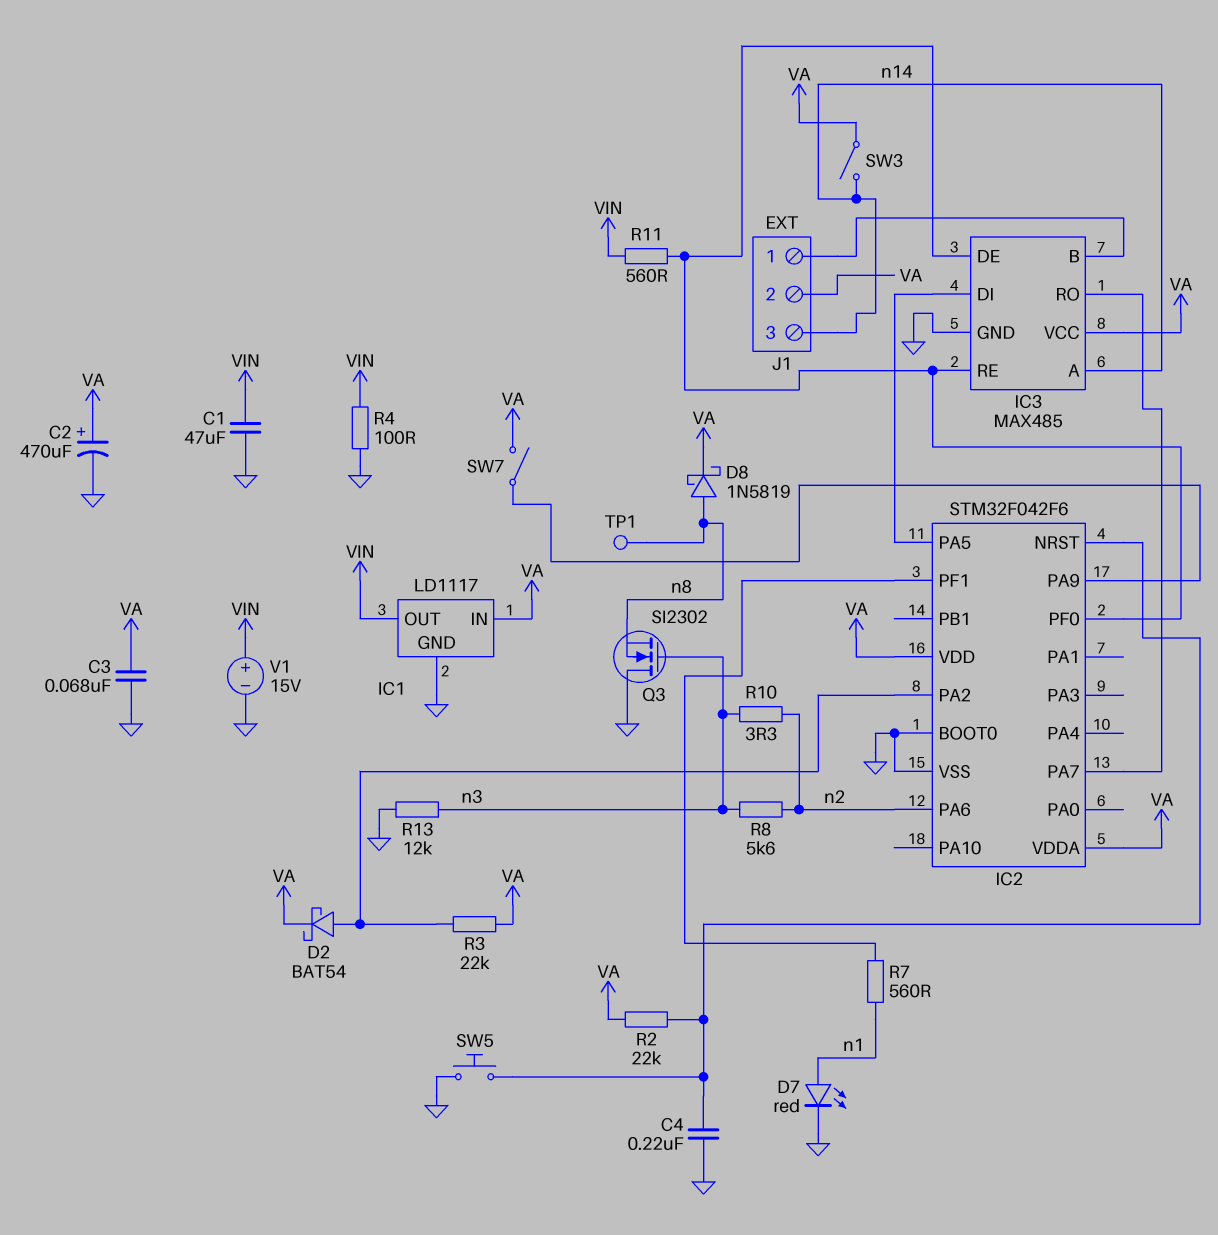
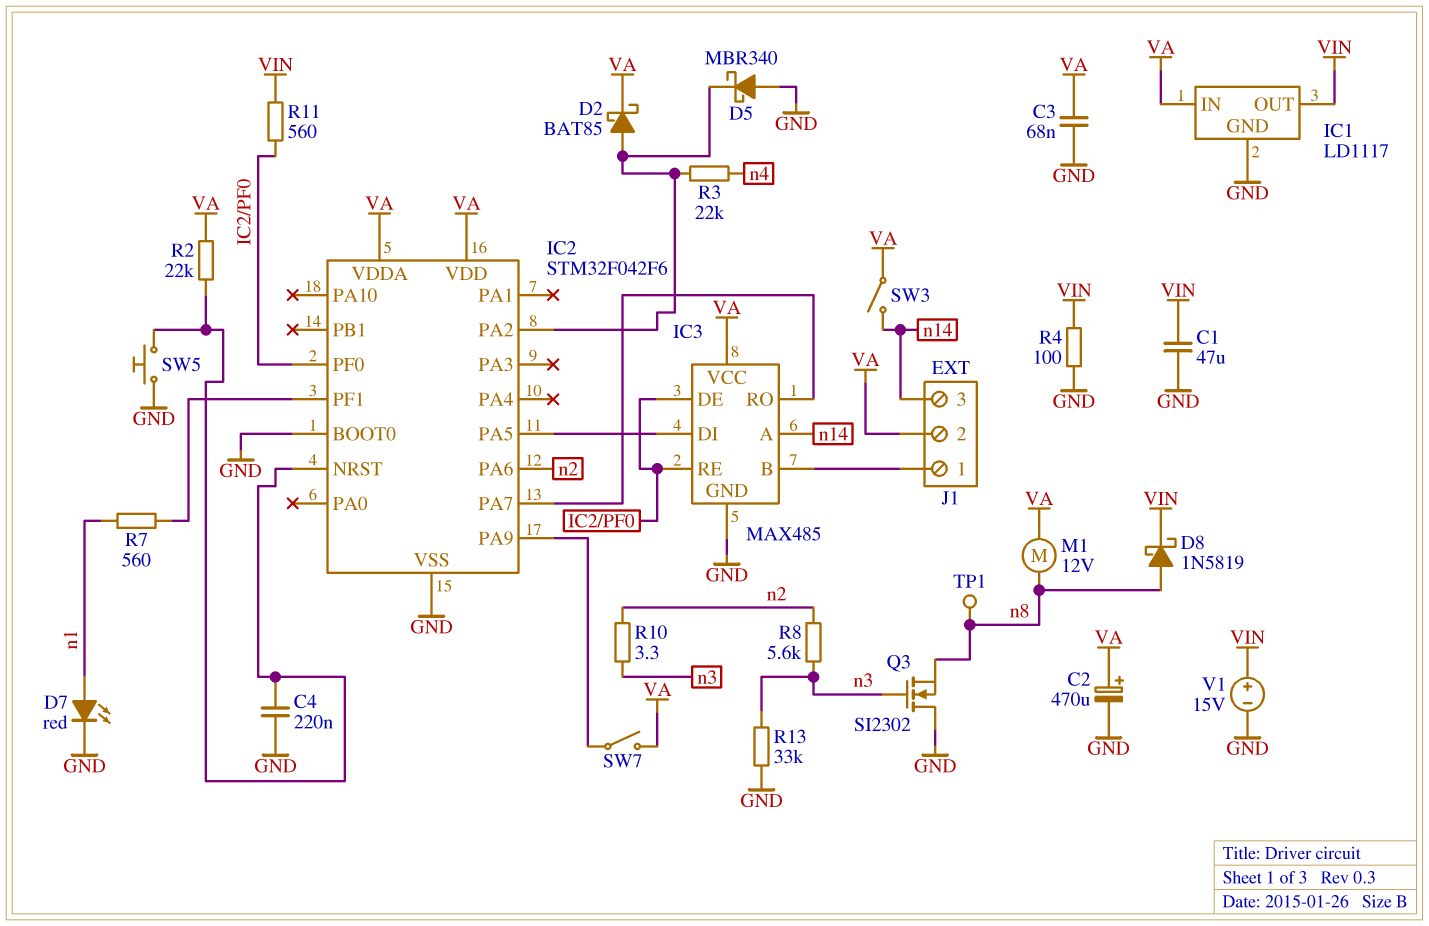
D2: schottky BAT54 (A IC2/PA2, K VA) -> schottky BAT85 (A IC2/PA2, K VA)
D5: none -> schottky MBR340 (A GND, K IC2/PA2)
D8: schottky 1N5819 (A n8, K VA) -> schottky 1N5819 (A n8, K VIN)
M1: none -> motor 12V (VA, n8)
R3: 22k (IC2/PA2, VA) -> 22k (IC2/PA2, n4)
R13: 12k (GND, n3) -> 33k (GND, n3)

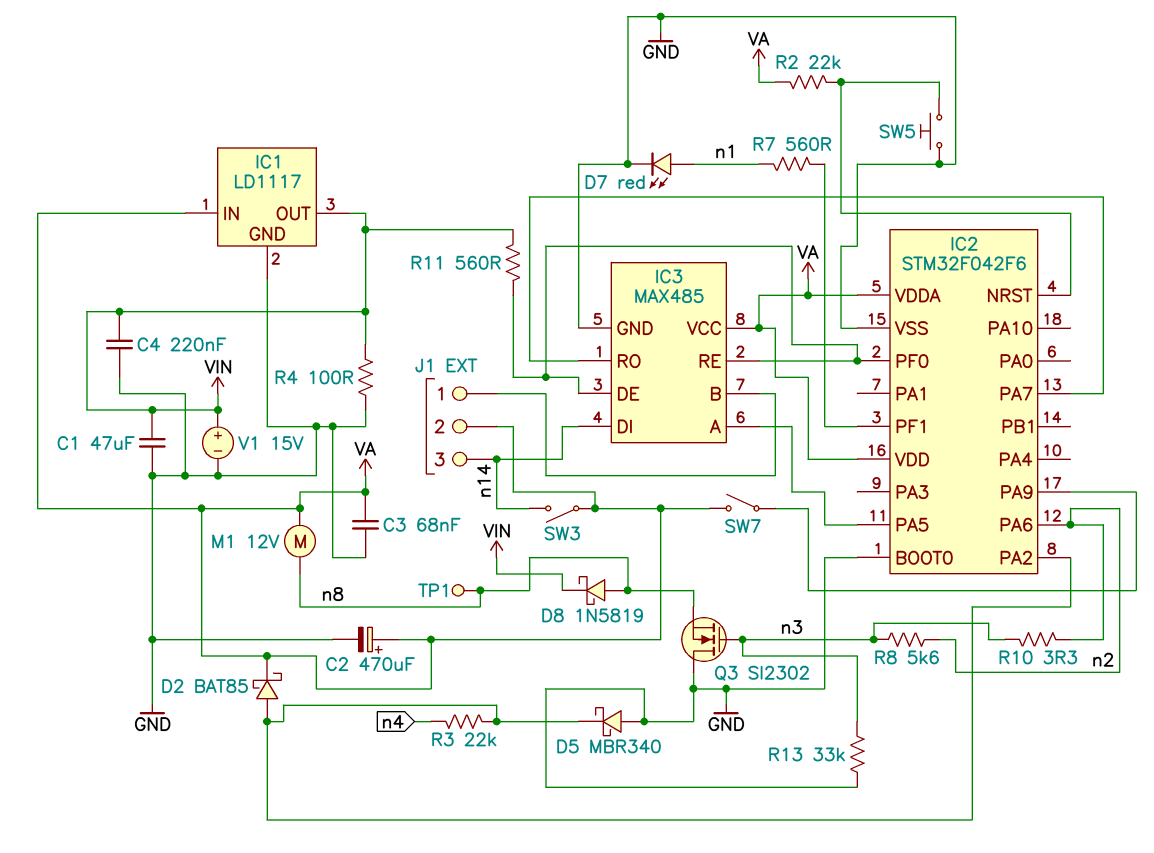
C4: 220nF (GND, IC2/NRST) -> 220nF (GND, VIN)
IC3 pin A: n14 -> IC2/PA5
IC3 pin DI: IC2/PA5 -> n14

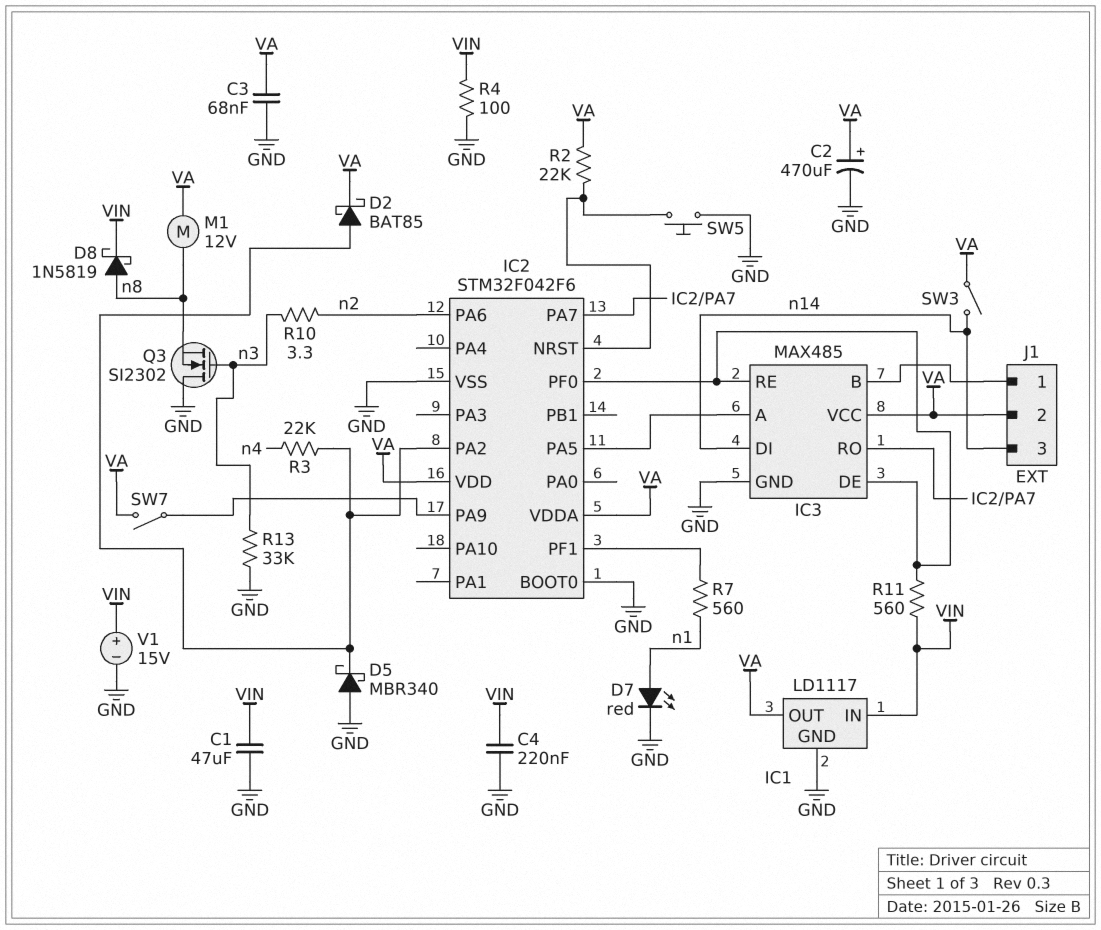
IC1 pin IN: VA -> VIN
IC1 pin OUT: VIN -> VA
R8: 5.6k (n2, n3) -> none
TP1: test point (n8) -> none

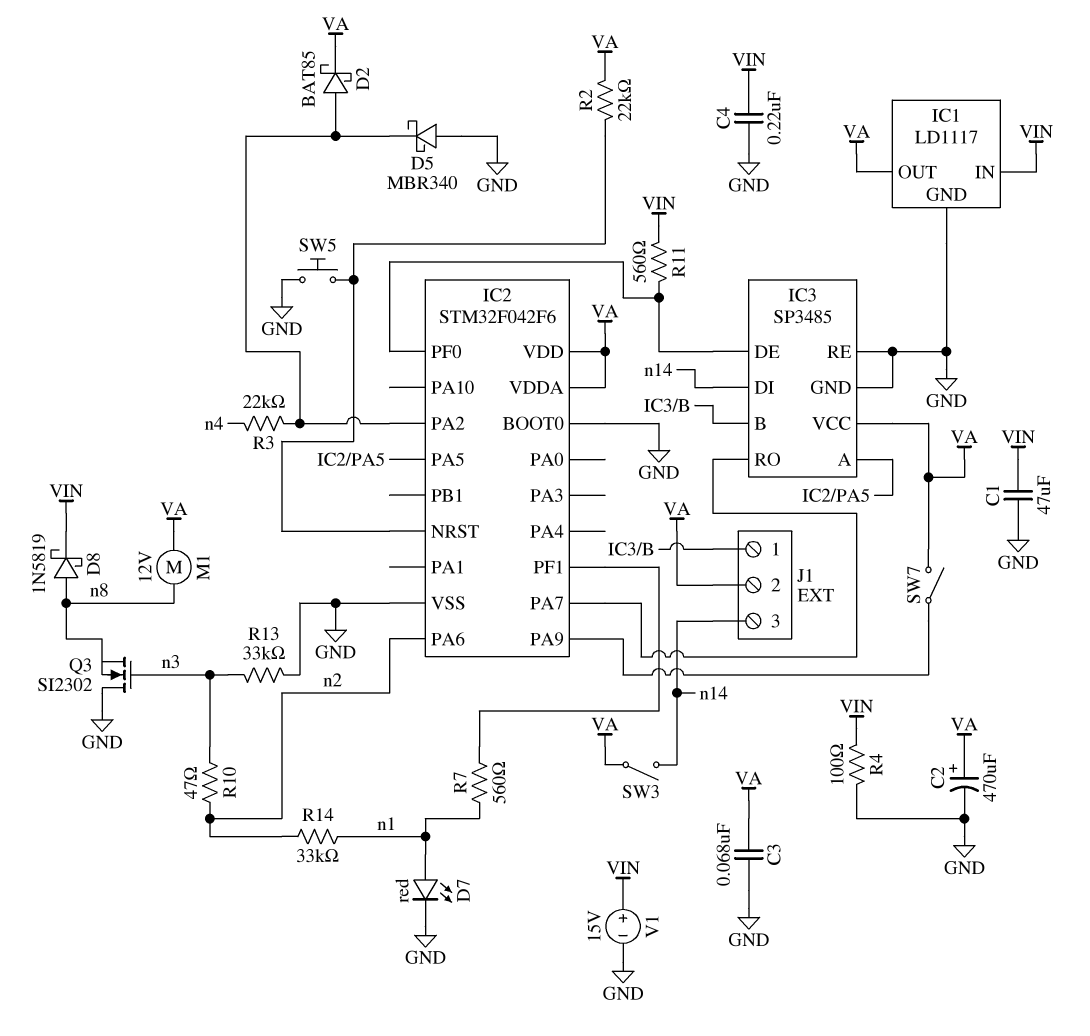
IC3: MAX485 -> SP3485
IC3 pin RE: IC2/PF0 -> GND
R10: 3.3 (n2, n3) -> 47 (n2, n3)
R14: none -> 33k (n1, n2)

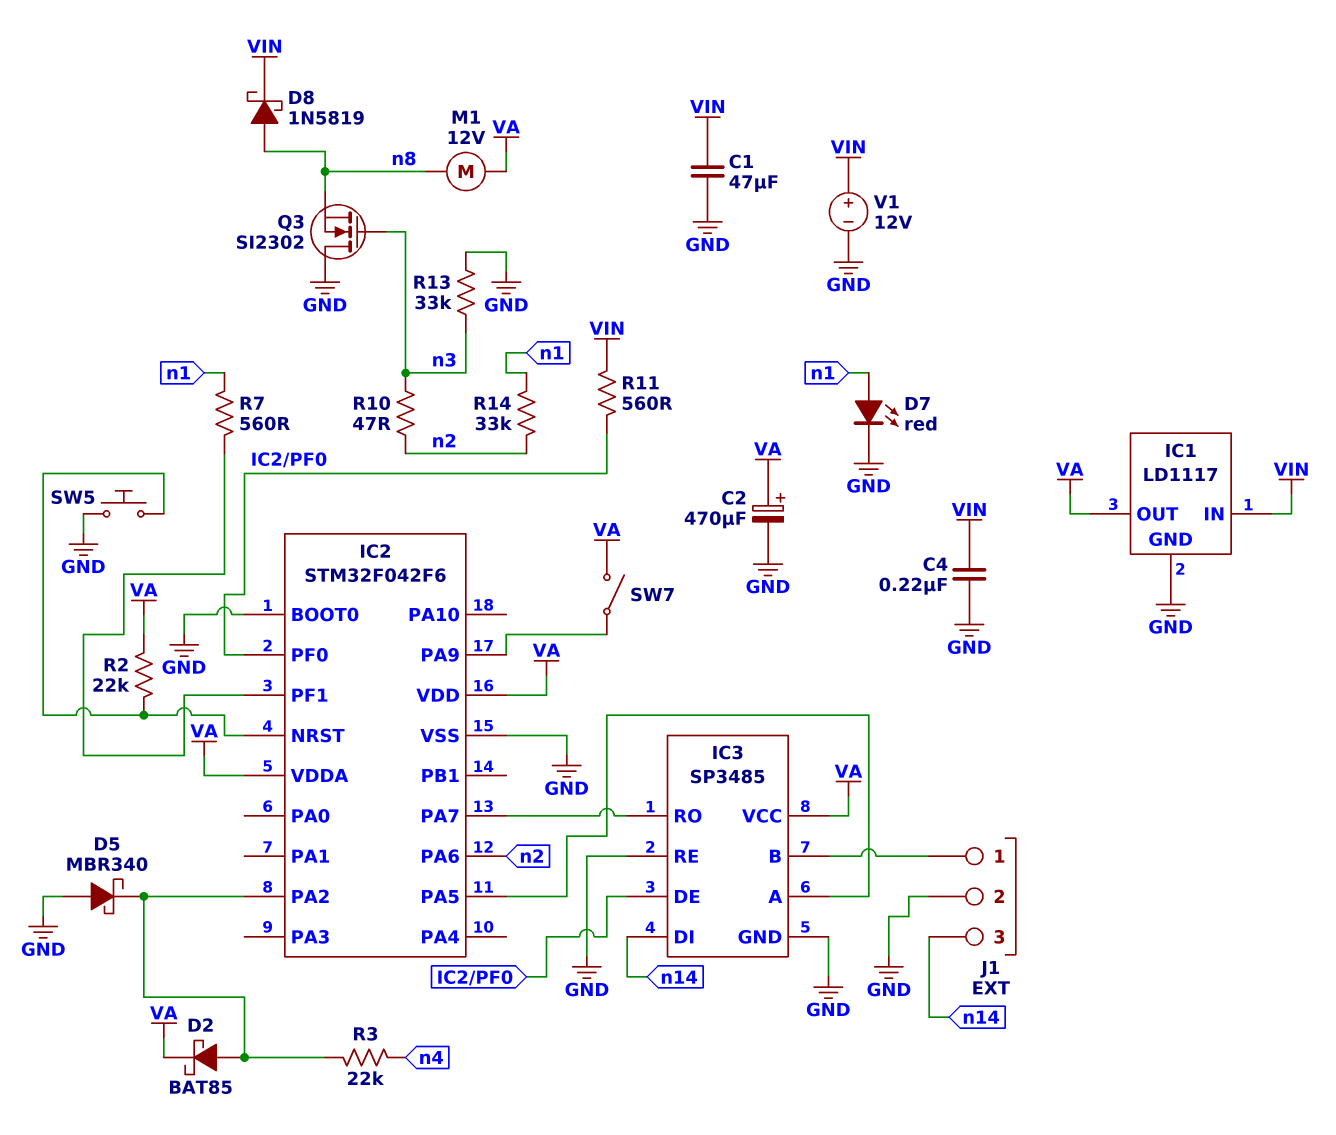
C3: 68nF (GND, VA) -> none
J1 pin 2: VA -> GND
R4: 100 (GND, VIN) -> none
SW3: switch (VA, n14) -> none
V1: 15V (plus VIN, minus GND) -> 12V (plus VIN, minus GND)

